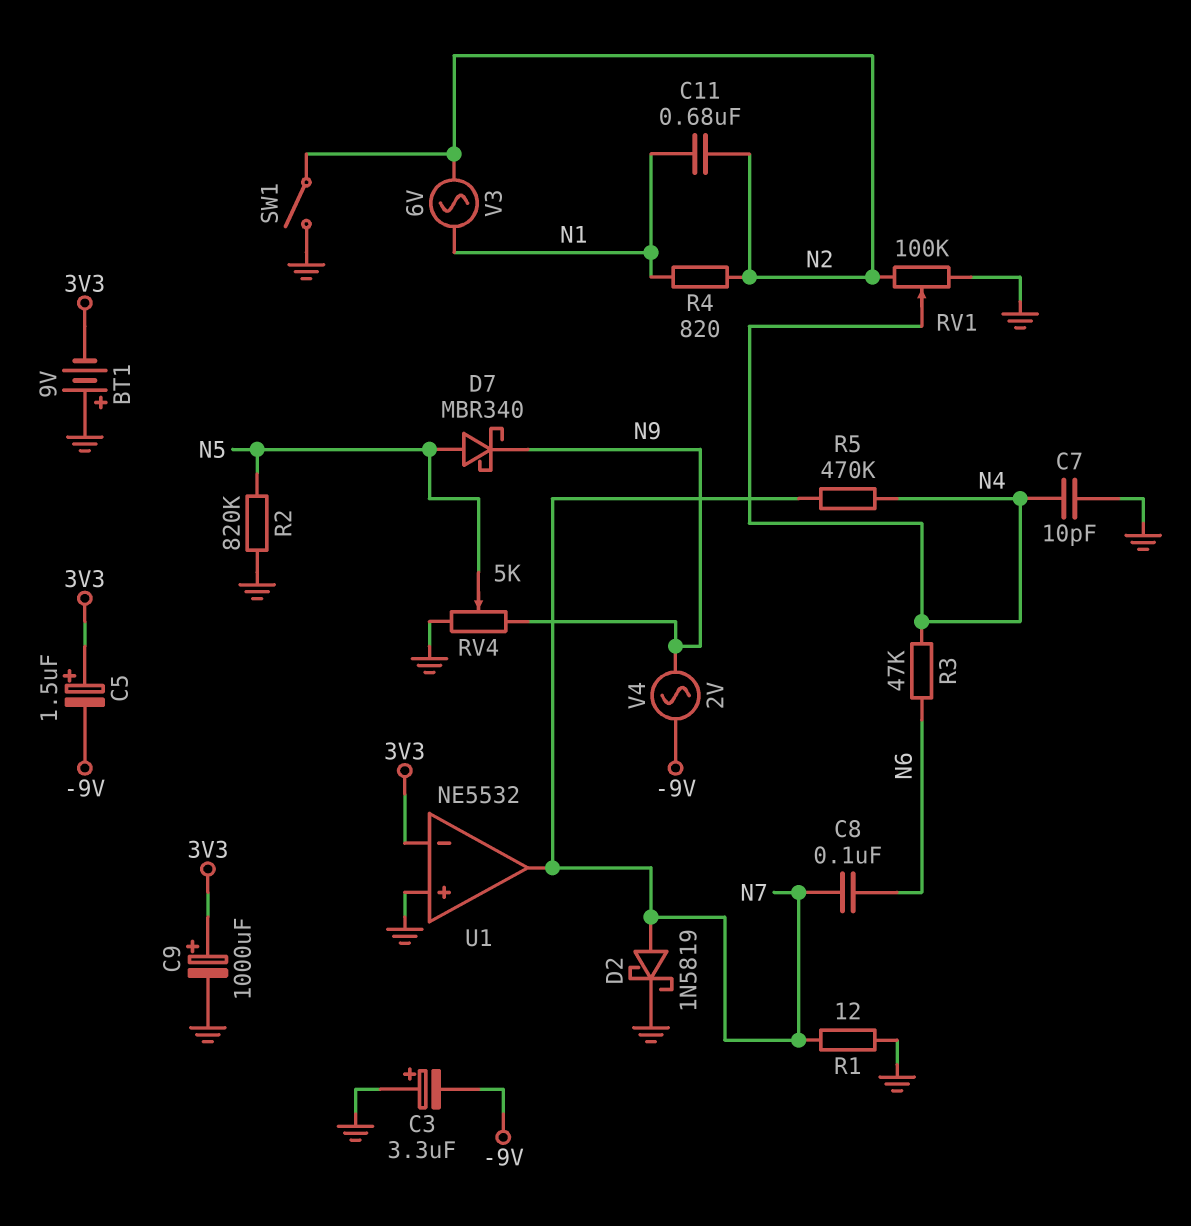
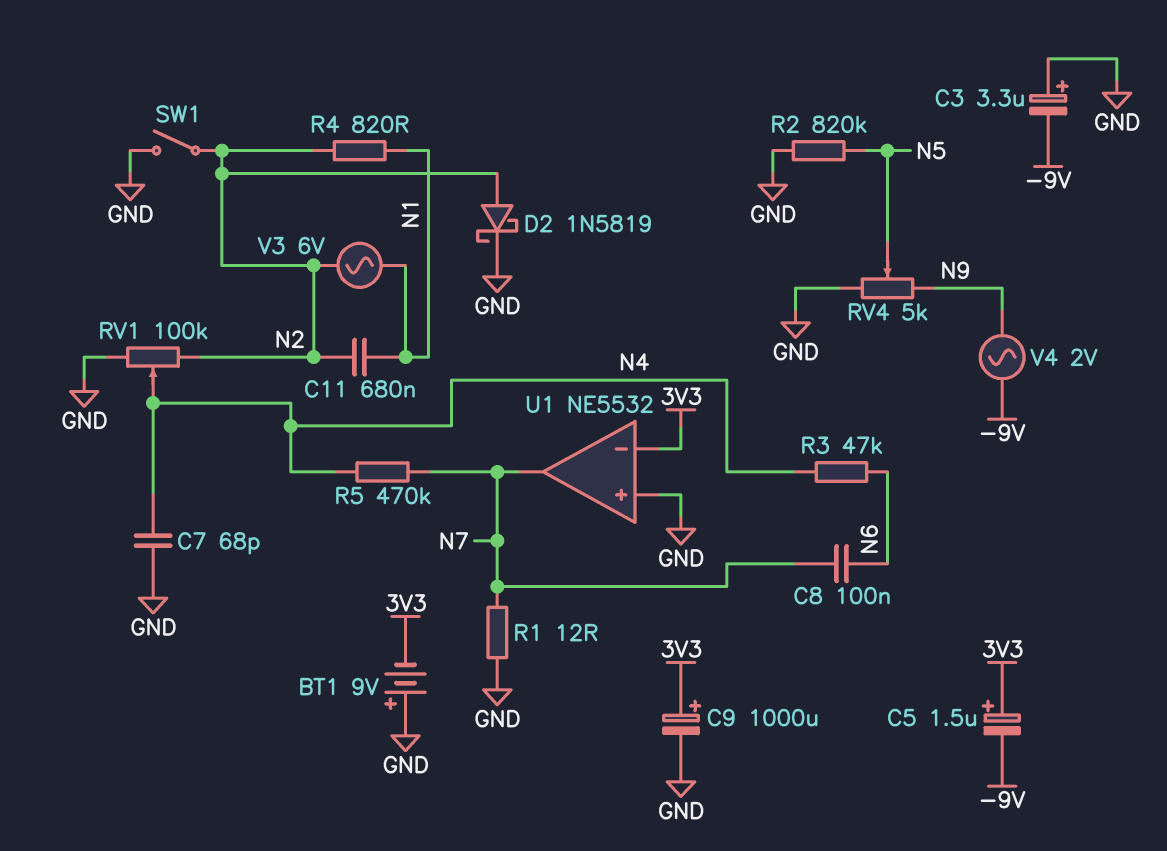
C7: 10pF (GND, N4) -> 68pF (GND, N4)
D2: schottky 1N5819 (A N7, K GND) -> schottky 1N5819 (A N2, K GND)
D7: schottky MBR340 (A N5, K N9) -> none

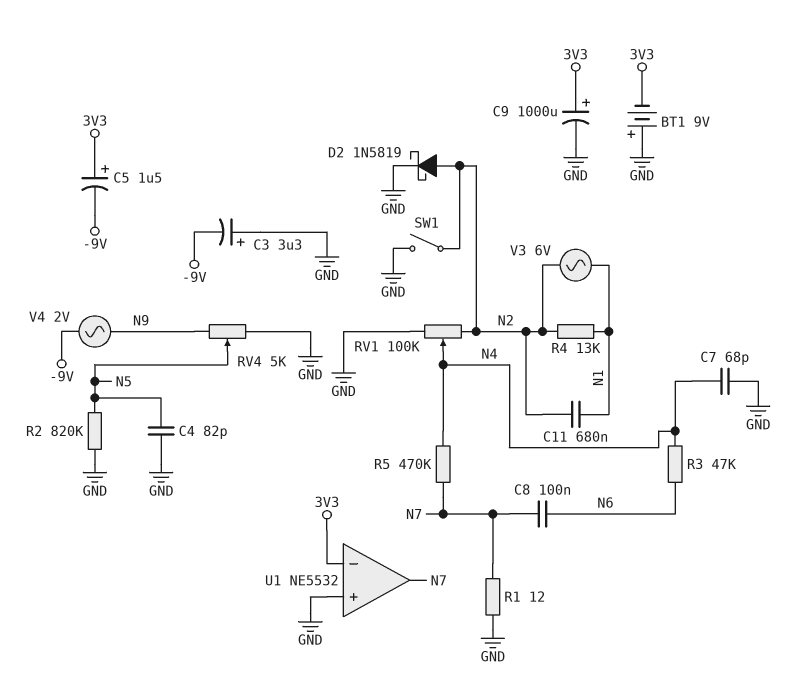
C4: none -> 82pF (GND, N5)
R4: 820 (N1, N2) -> 13k (N1, N2)

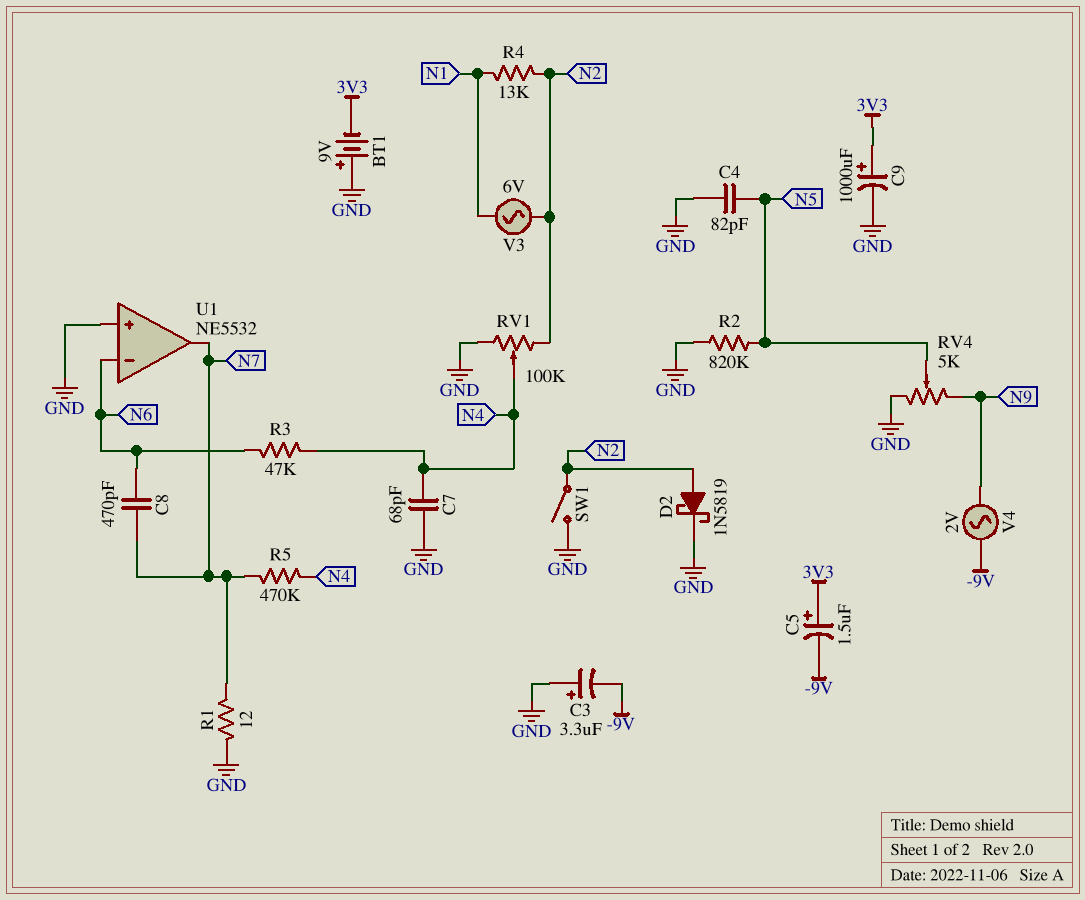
C8: 100nF (N6, N7) -> 470pF (N6, N7)
C11: 680nF (N1, N2) -> none
U1 pin in-: 3V3 -> N6

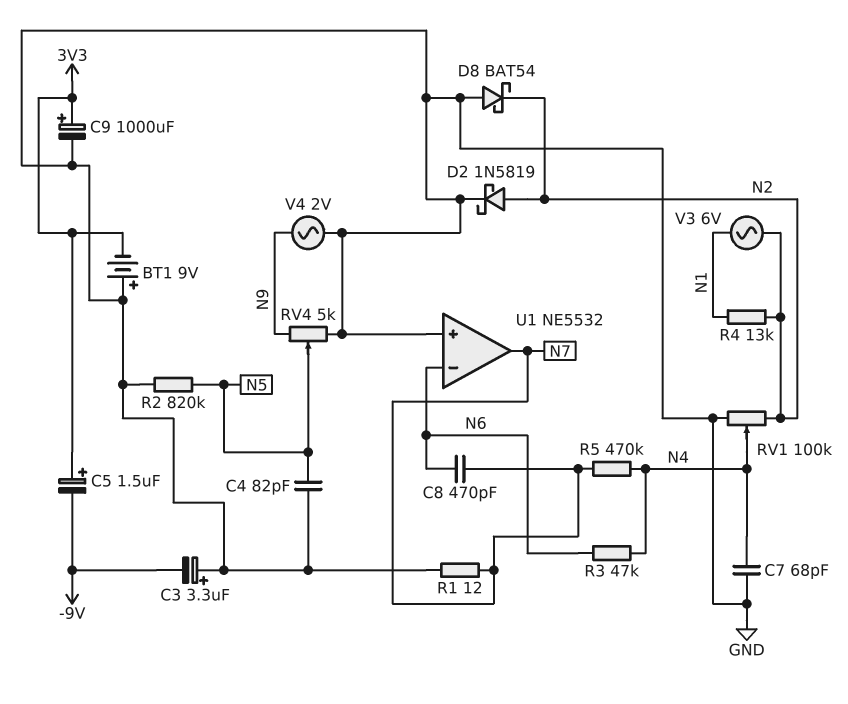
D8: none -> schottky BAT54 (A GND, K N2)
SW1: switch (GND, N2) -> none
V4: AC 2V (-9V, N9) -> AC 2V (GND, N9)

